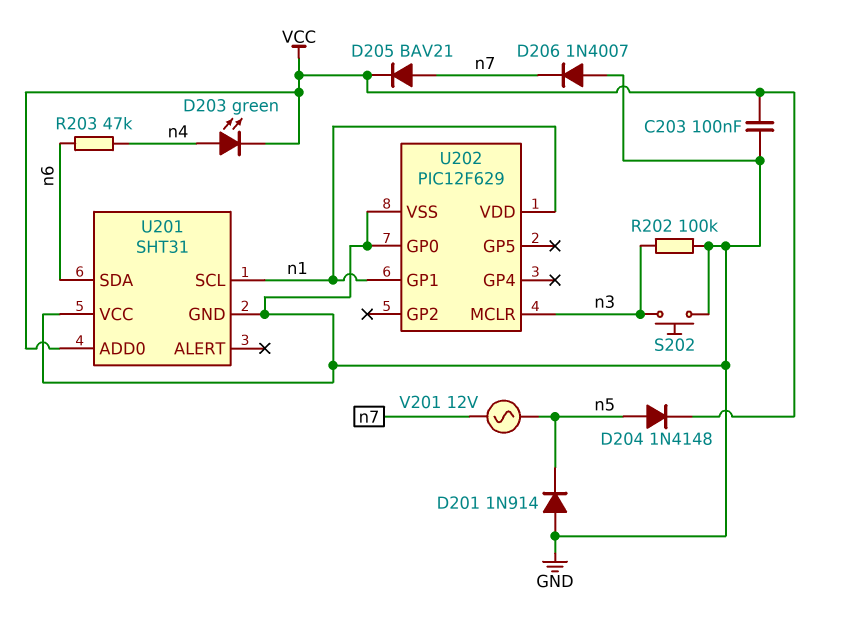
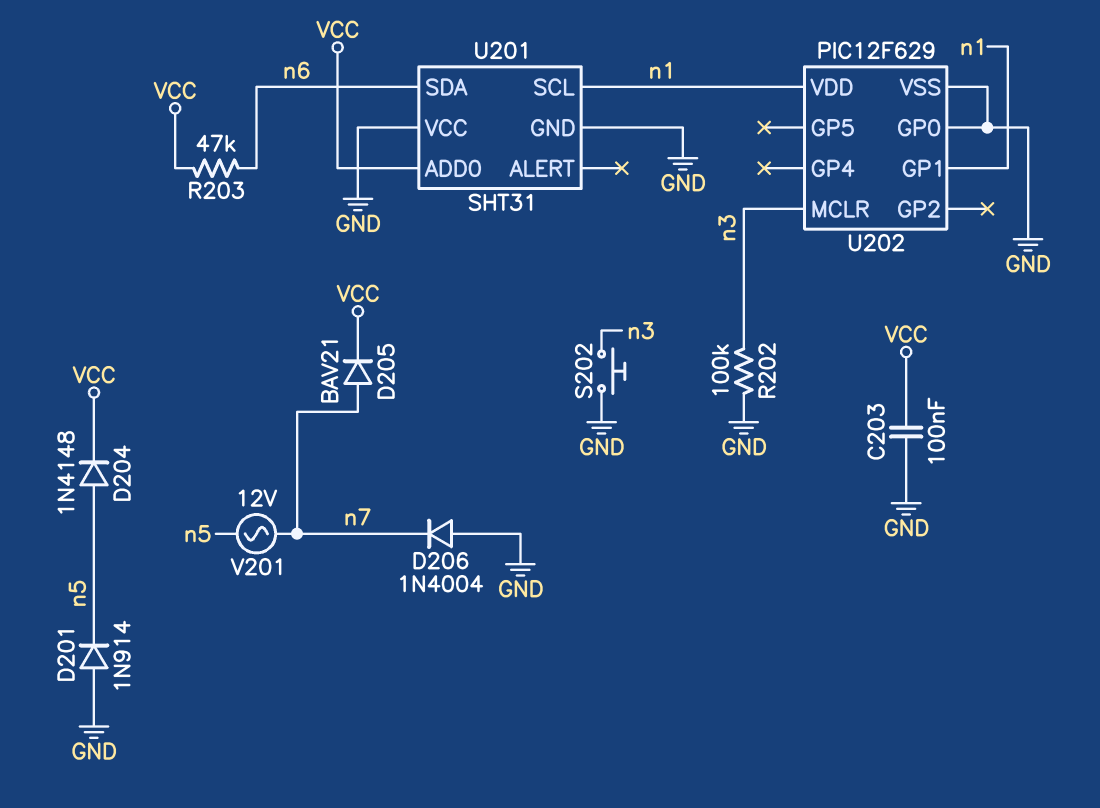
D203: LED green (A n4, K VCC) -> none
D206: diode 1N4007 (A GND, K n7) -> diode 1N4004 (A GND, K n7)
R203: 47k (n4, n6) -> 47k (VCC, n6)

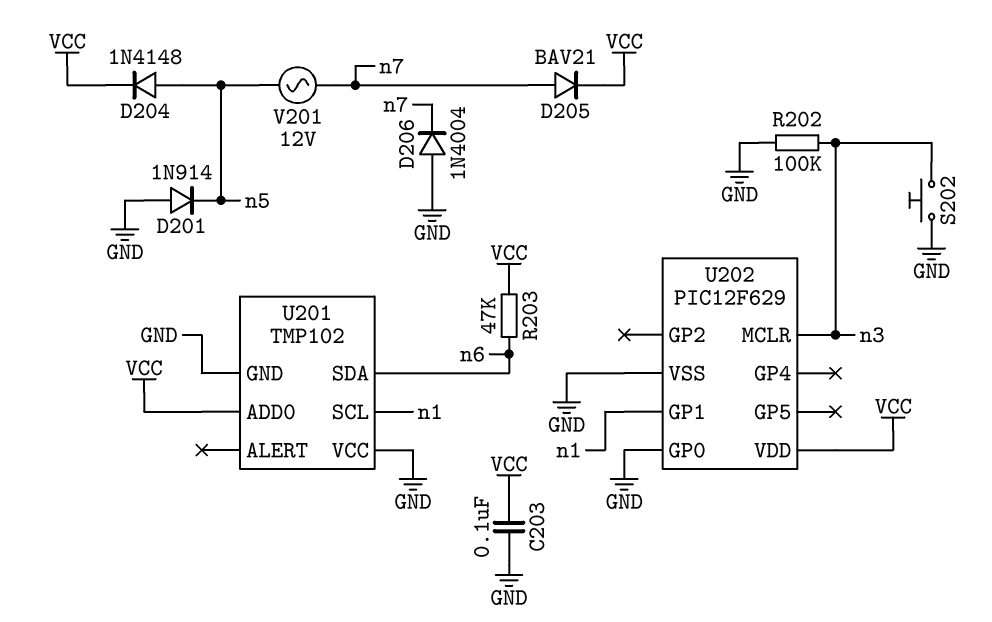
U201: SHT31 -> TMP102
U202 pin VDD: n1 -> VCC

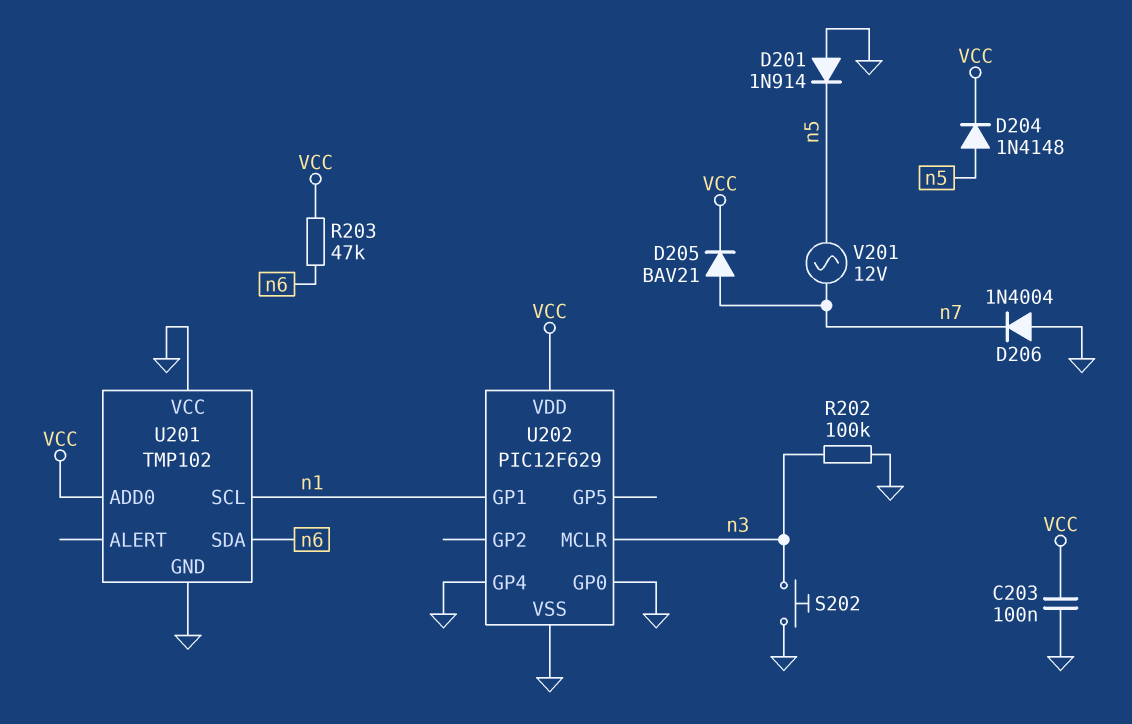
U202 pin GP4: none -> GND

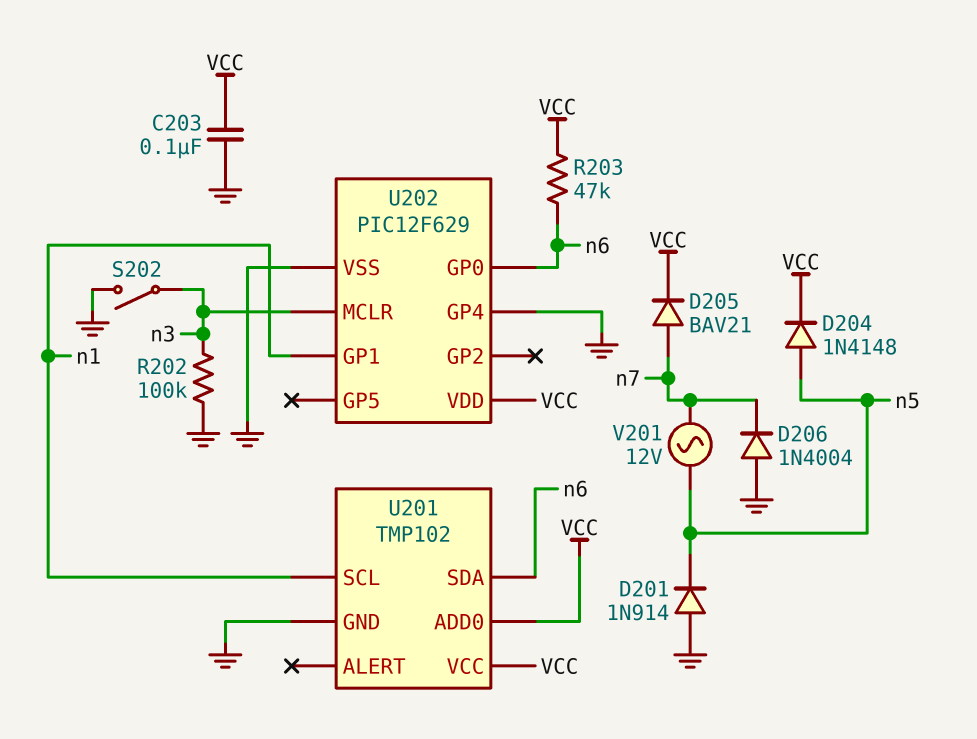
S202: button (GND, n3) -> switch (GND, n3)
U201 pin VCC: GND -> VCC
U202 pin GP0: GND -> n6

